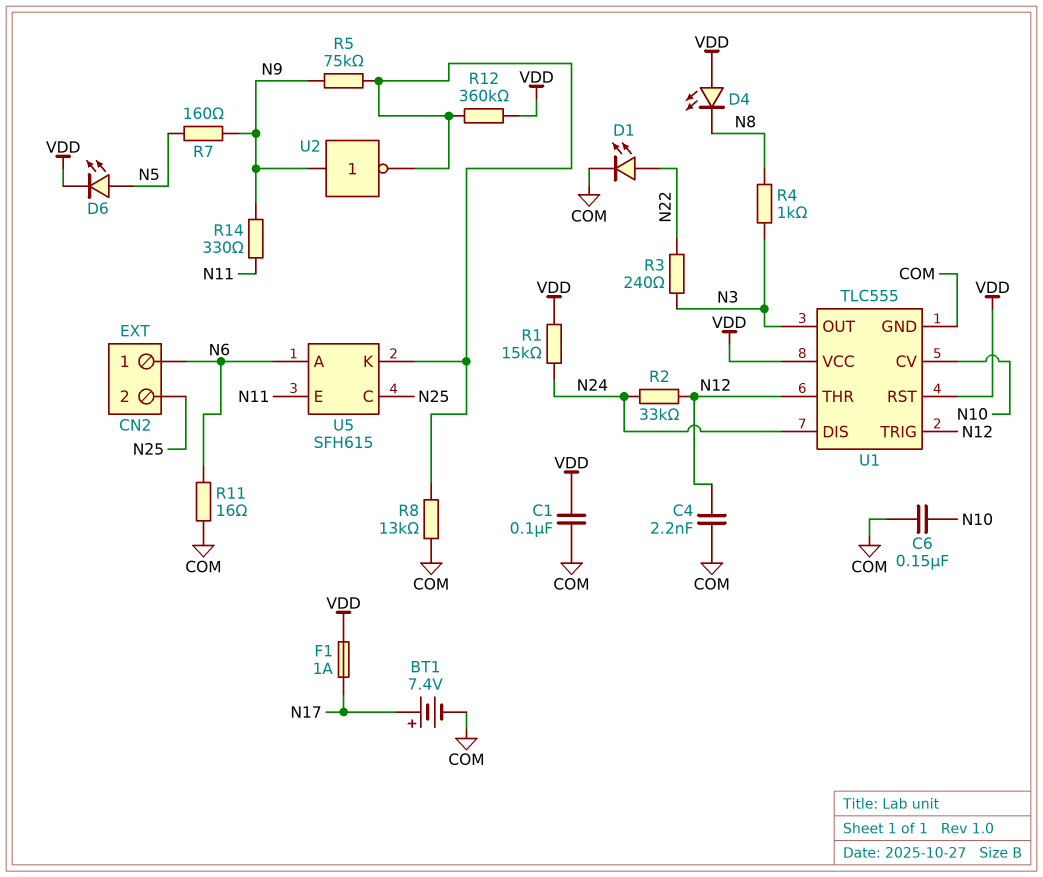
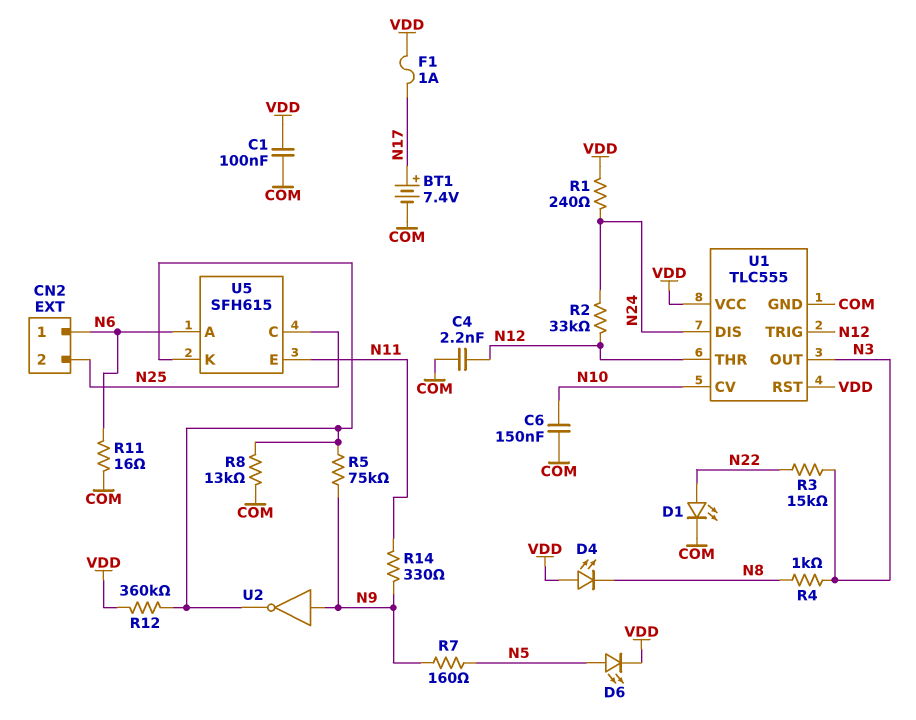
R1: 15k (N24, VDD) -> 240 (N24, VDD)
R3: 240 (N3, N22) -> 15k (N3, N22)

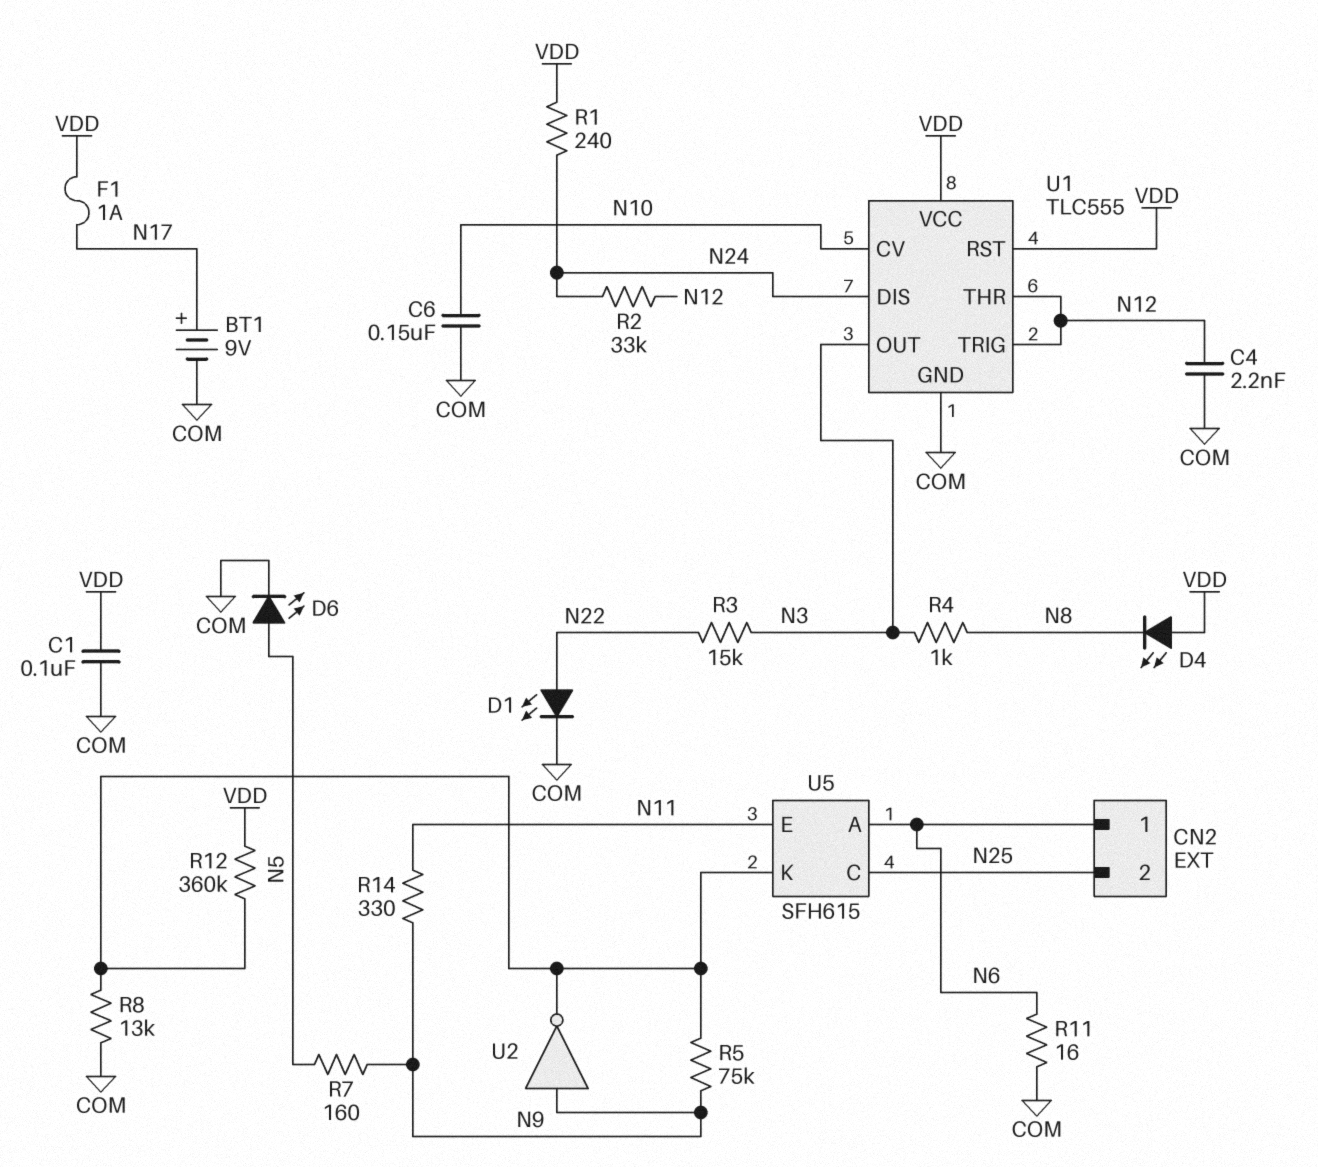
BT1: 7.4V (plus N17, minus COM) -> 9V (plus N17, minus COM)
D6: LED (A N5, K VDD) -> LED (A N5, K COM)

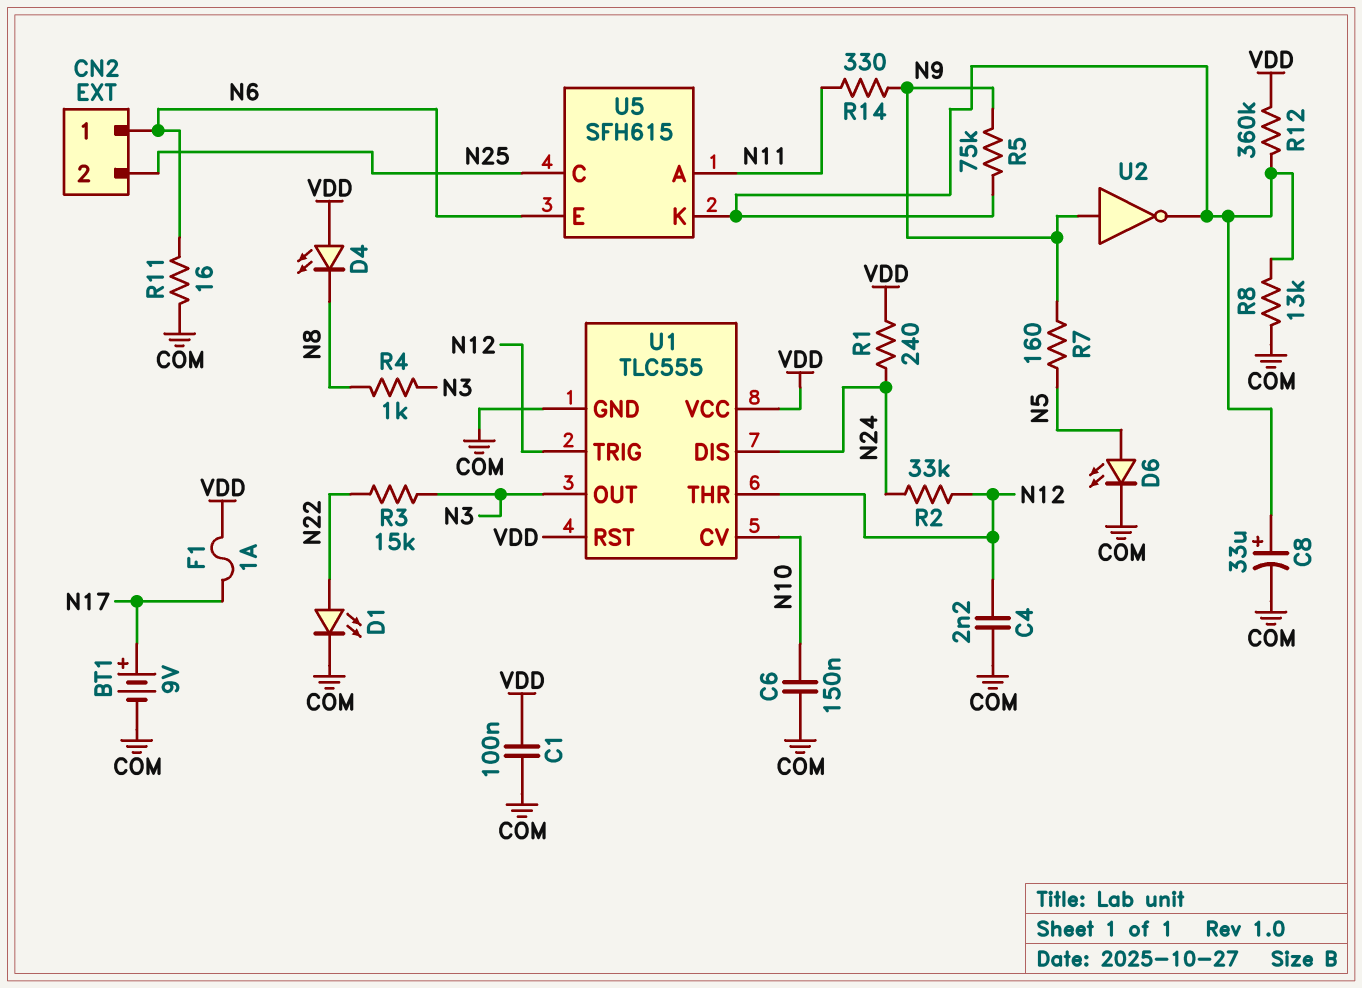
C8: none -> 33uF (plus U5/K, minus COM)
U5 pin A: N6 -> N11
U5 pin E: N11 -> N6

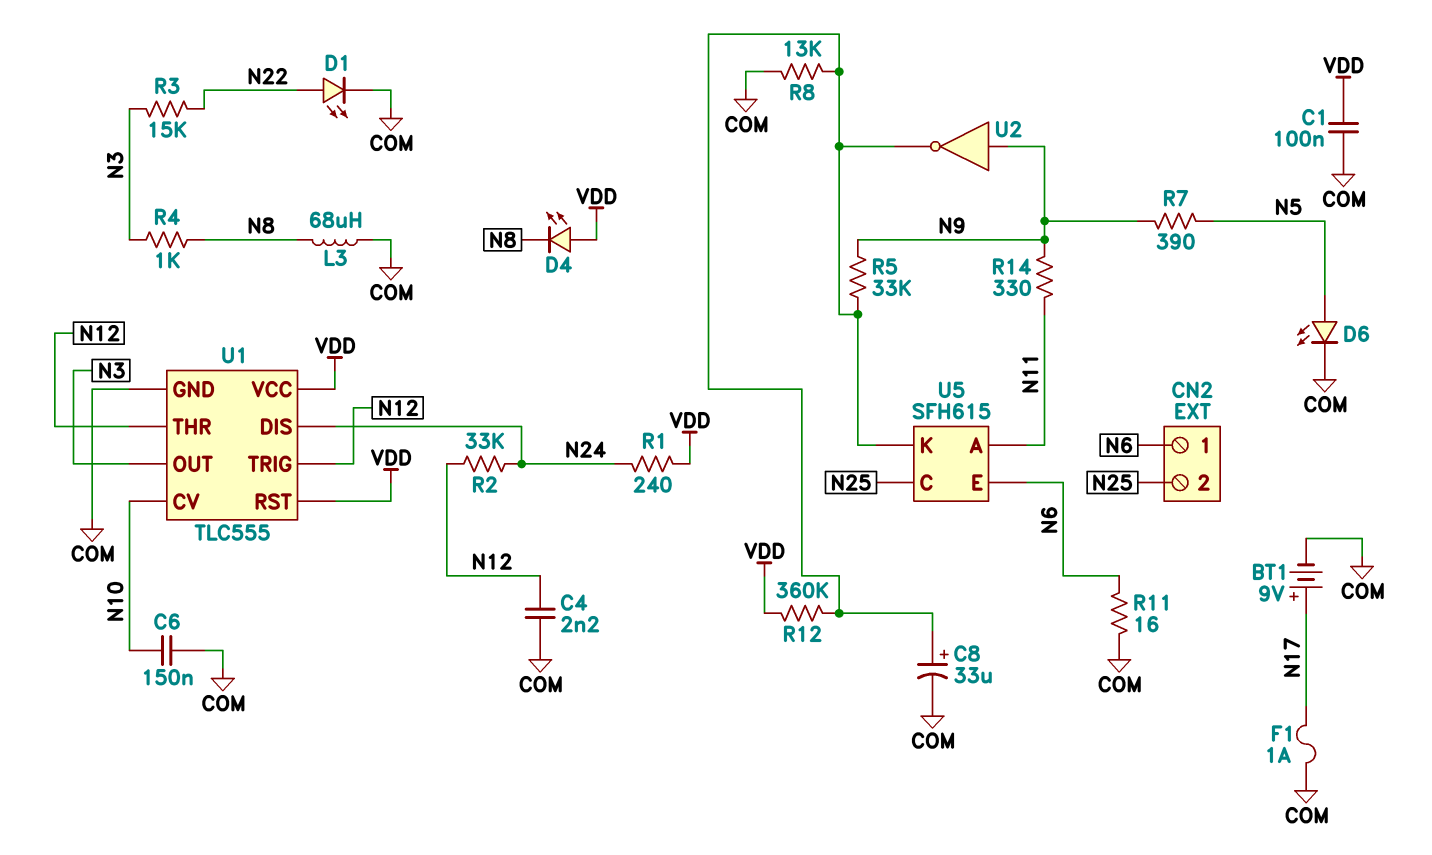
F1: 1A (N17, VDD) -> 1A (COM, N17)
L3: none -> 68uH (COM, N8)
R5: 75k (N9, U5/K) -> 33k (N9, U5/K)
R7: 160 (N5, N9) -> 390 (N5, N9)

